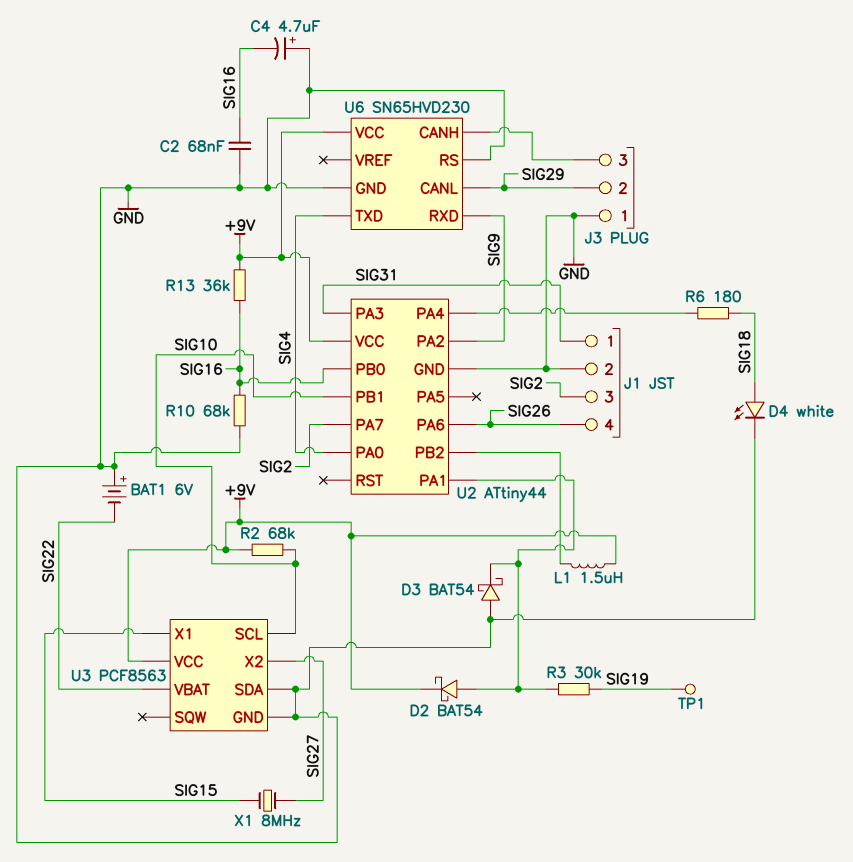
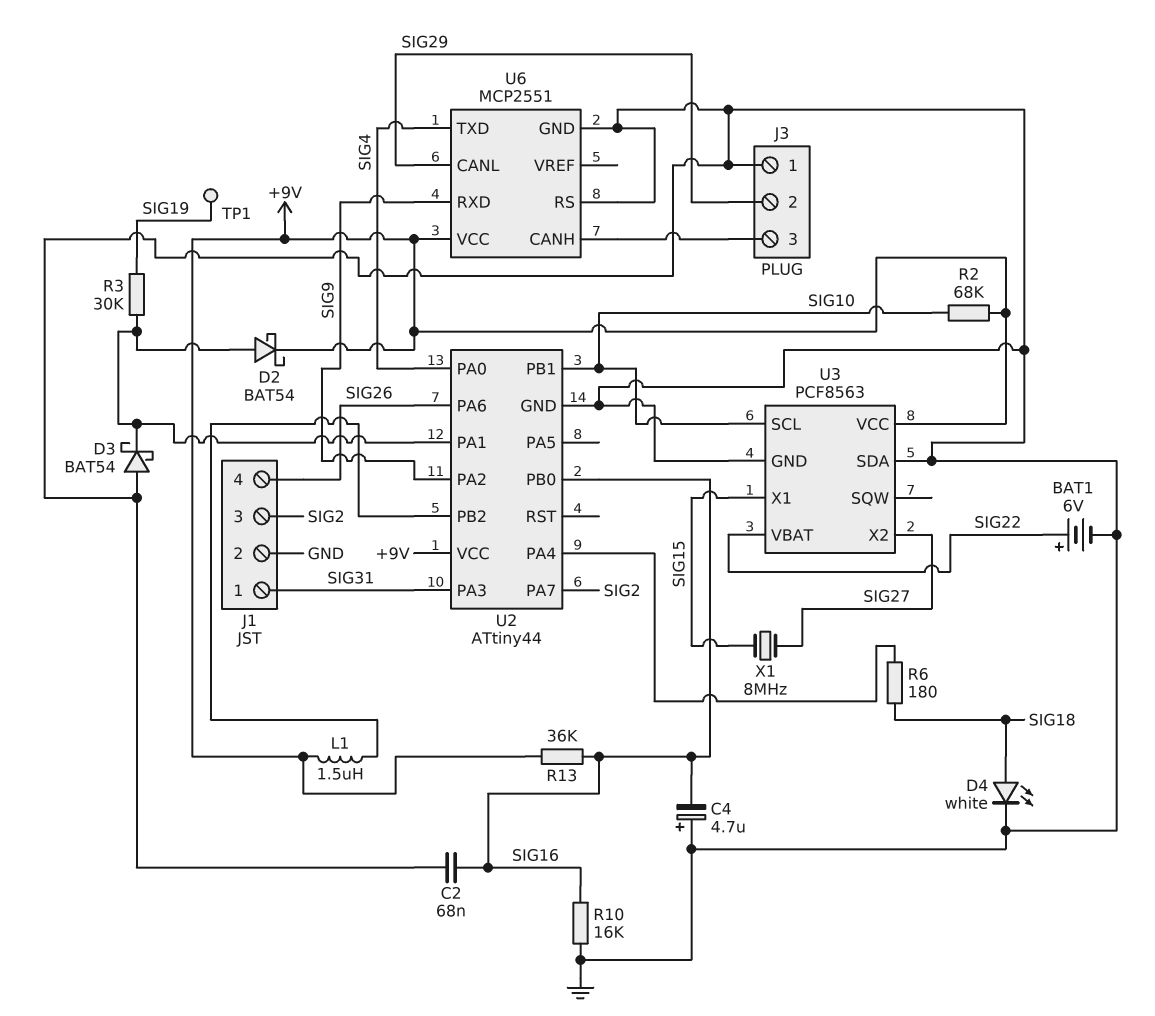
BAT1: 6V (plus GND, minus SIG22) -> 6V (plus SIG22, minus GND)
R10: 68k (GND, SIG16) -> 16k (GND, SIG16)
U6: SN65HVD230 -> MCP2551

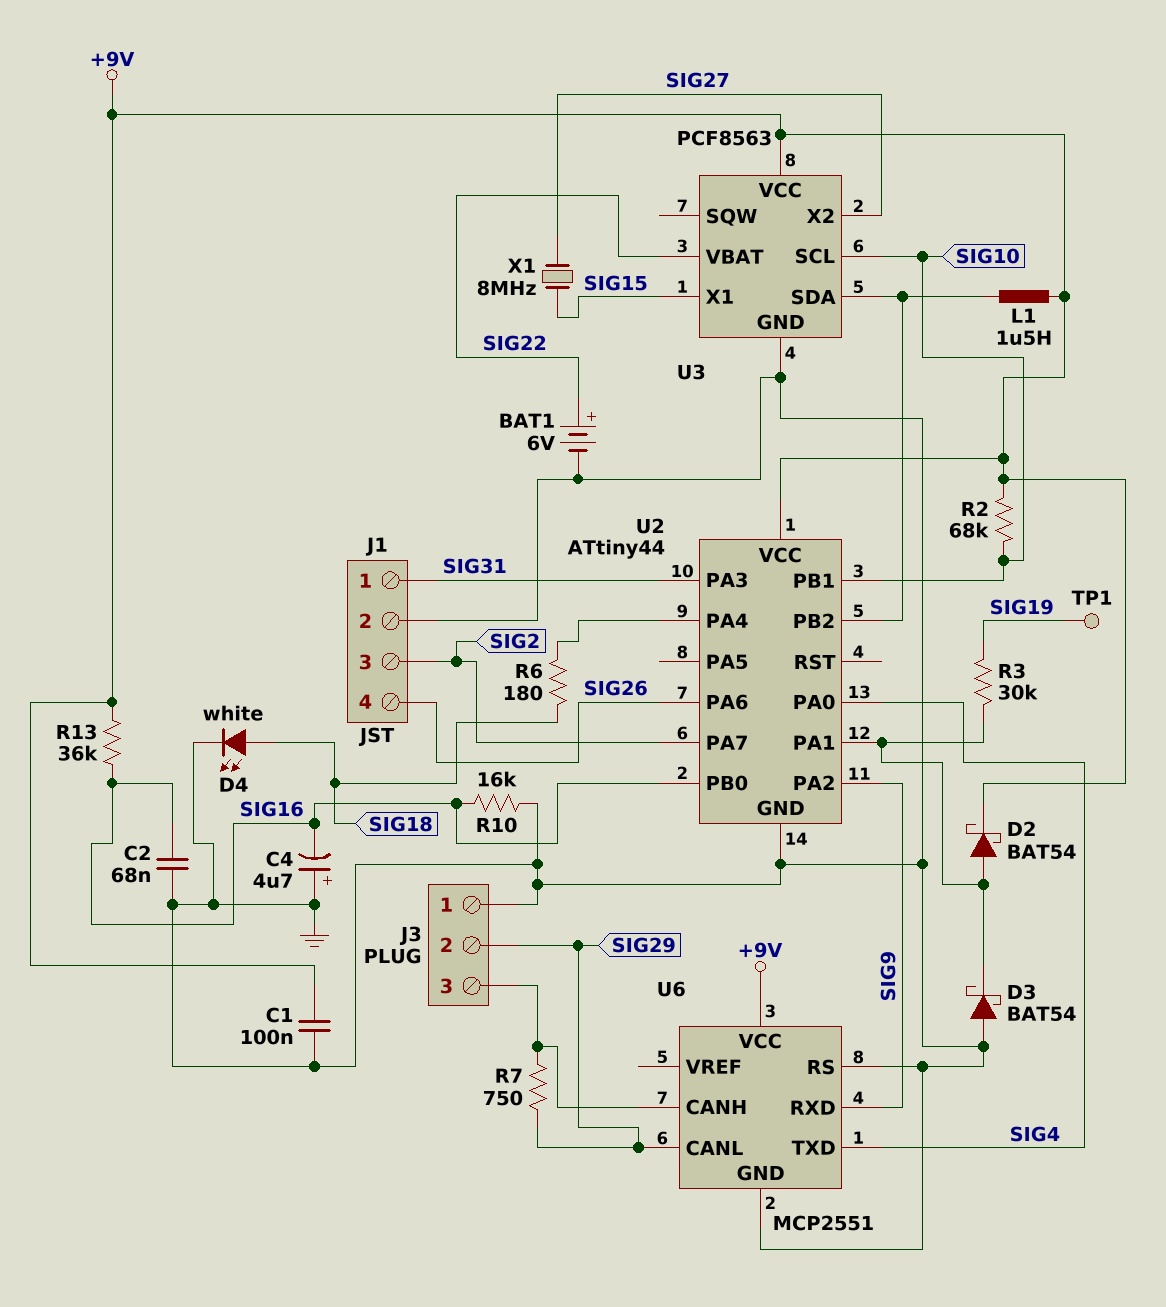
C1: none -> 100nF (+9V, GND)
R7: none -> 750 (J3/3, SIG29)
U3 pin SDA: GND -> U2/PB2

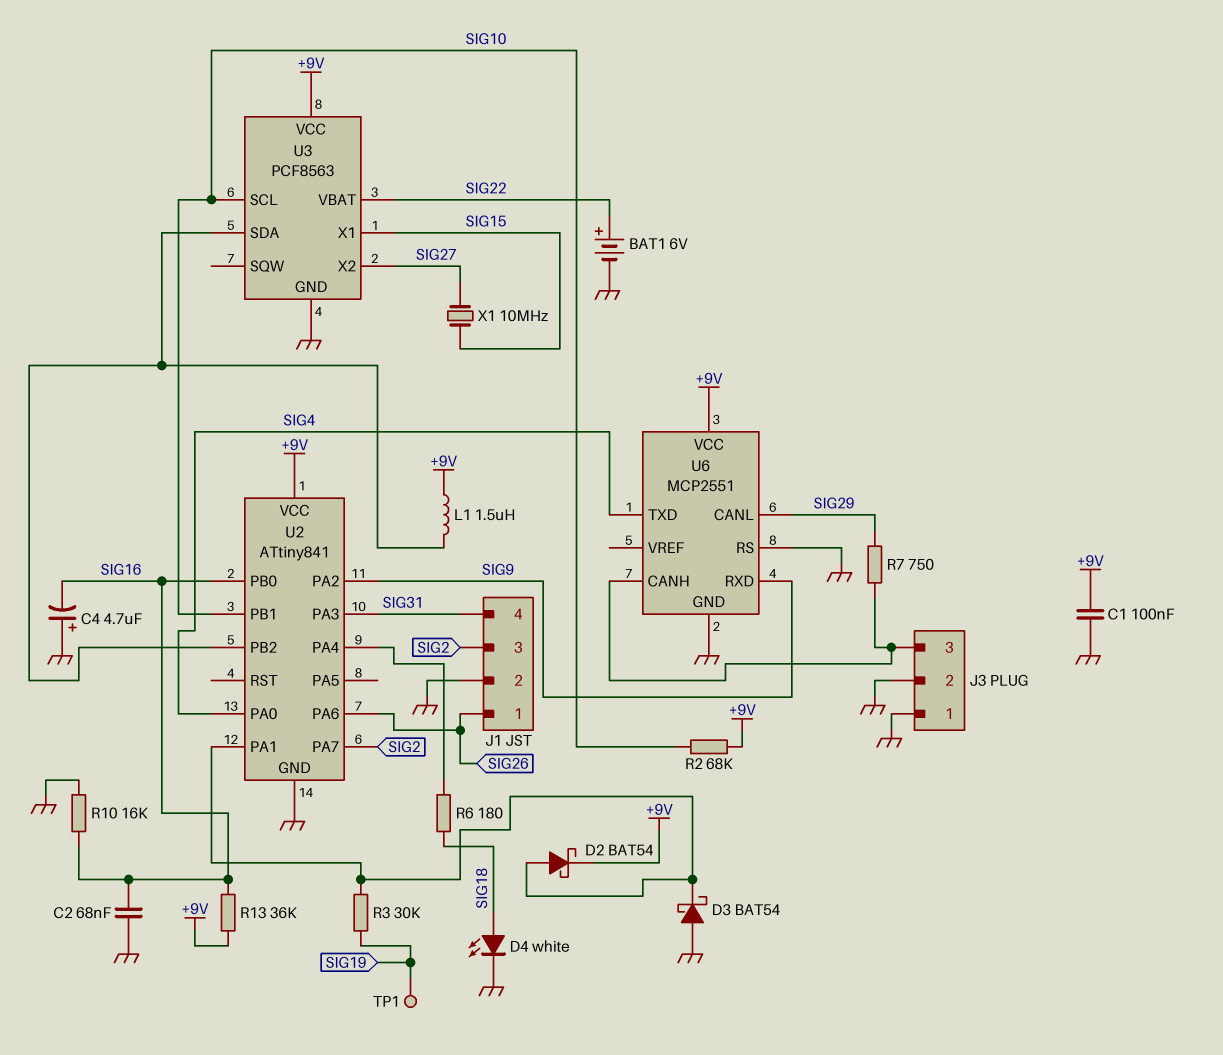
J1 pin 1: SIG31 -> SIG26
J1 pin 4: SIG26 -> SIG31
J3 pin 2: SIG29 -> GND
U2: ATtiny44 -> ATtiny841
X1: 8MHz (SIG15, SIG27) -> 10MHz (SIG15, SIG27)

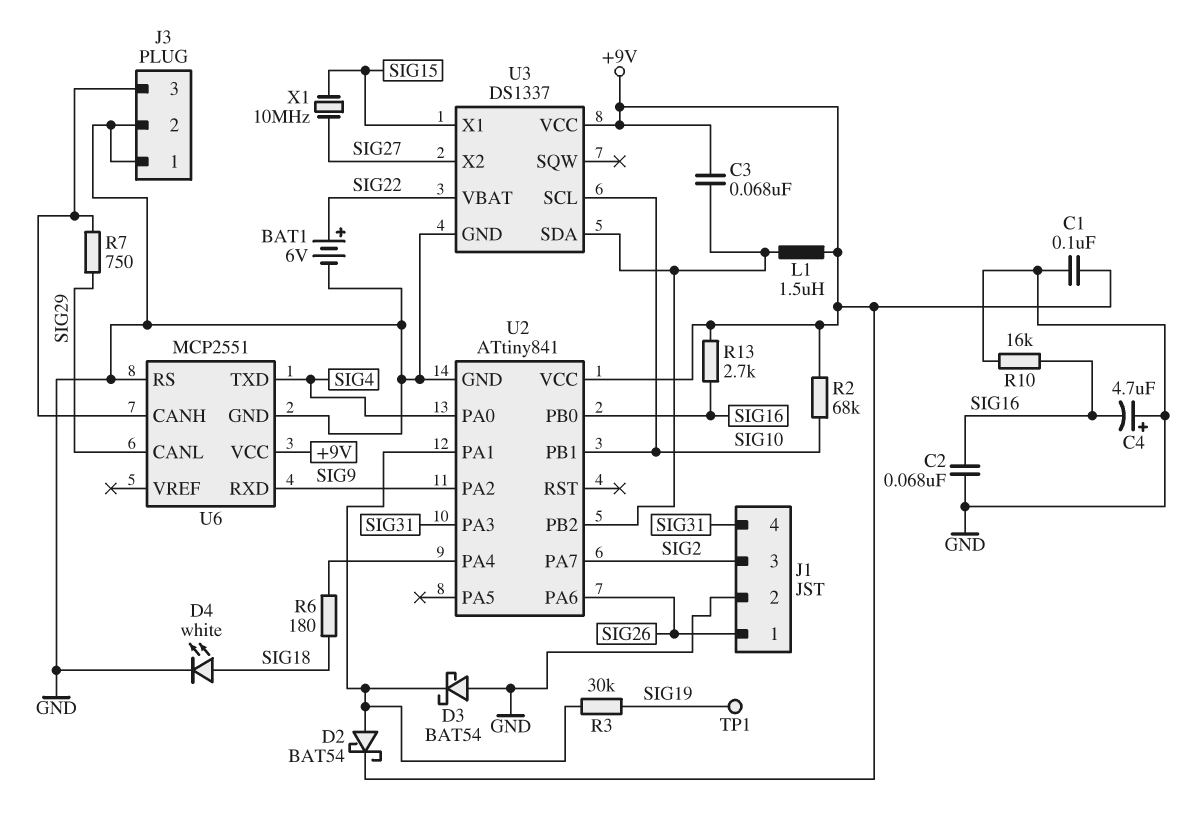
C3: none -> 68nF (+9V, U2/PB2)
R13: 36k (+9V, SIG16) -> 2.7k (+9V, SIG16)
U3: PCF8563 -> DS1337

